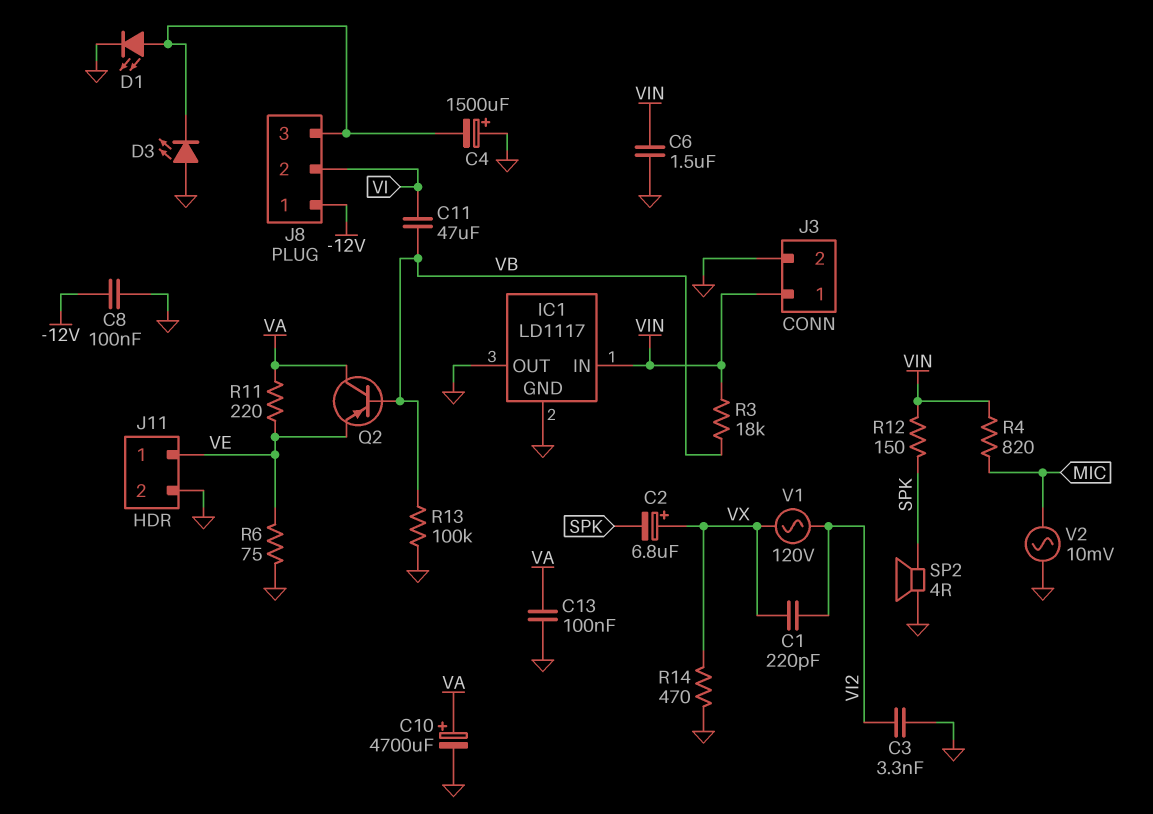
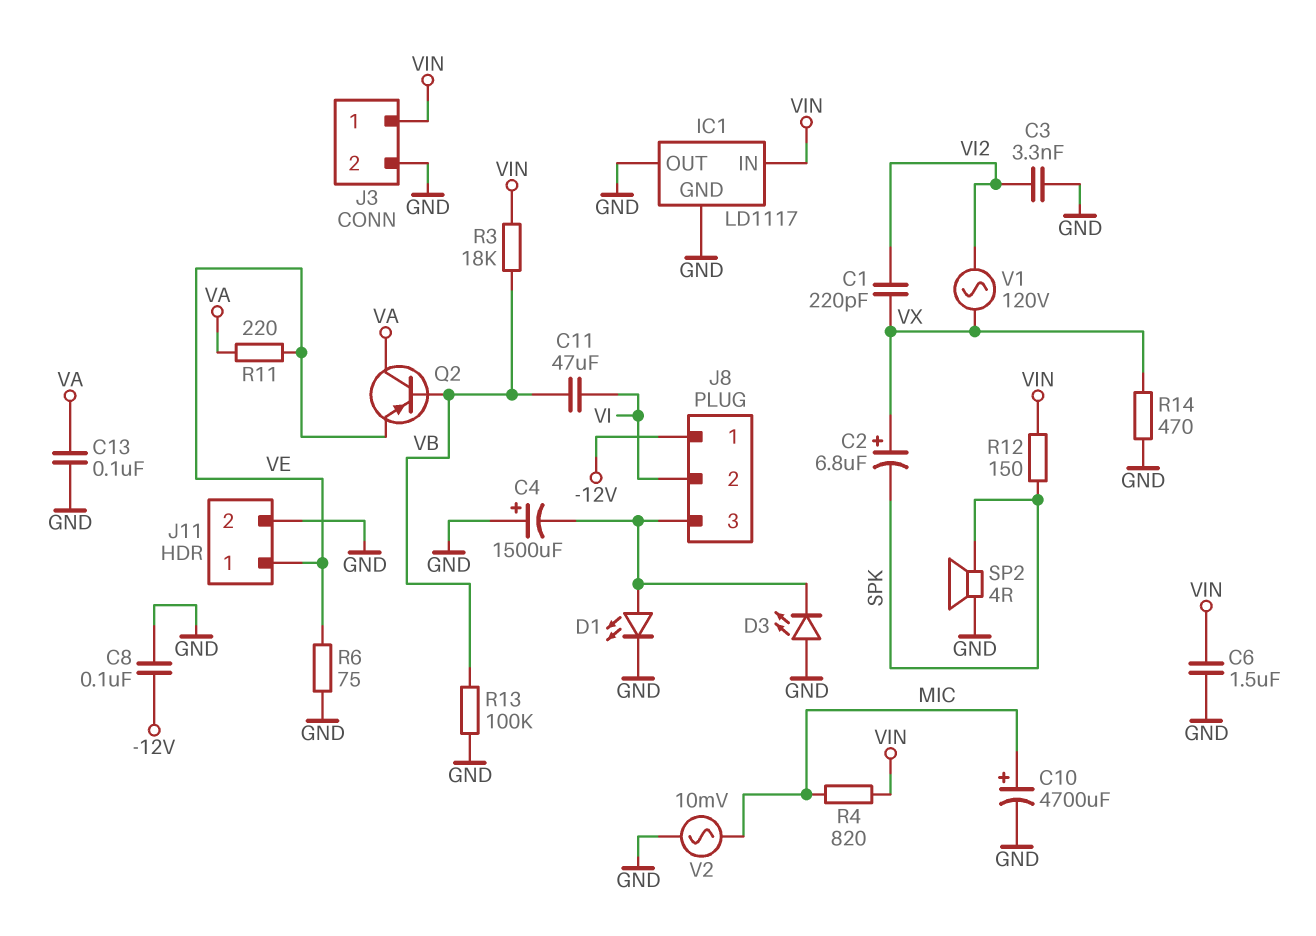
C10: 4700uF (plus VA, minus GND) -> 4700uF (plus MIC, minus GND)

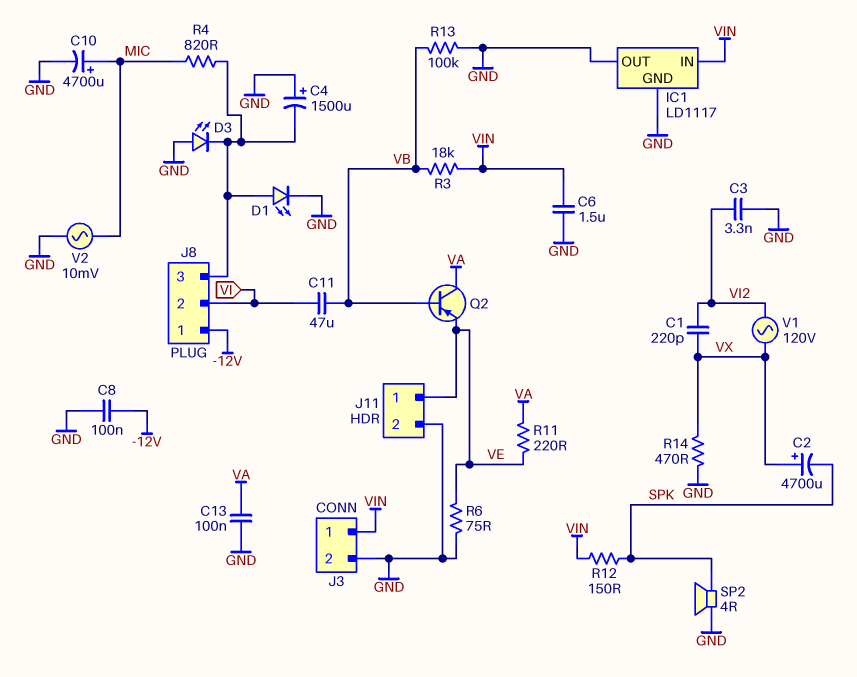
C2: 6.8uF (plus VX, minus SPK) -> 4700uF (plus VX, minus SPK)
R4: 820 (MIC, VIN) -> 820 (J8/3, MIC)

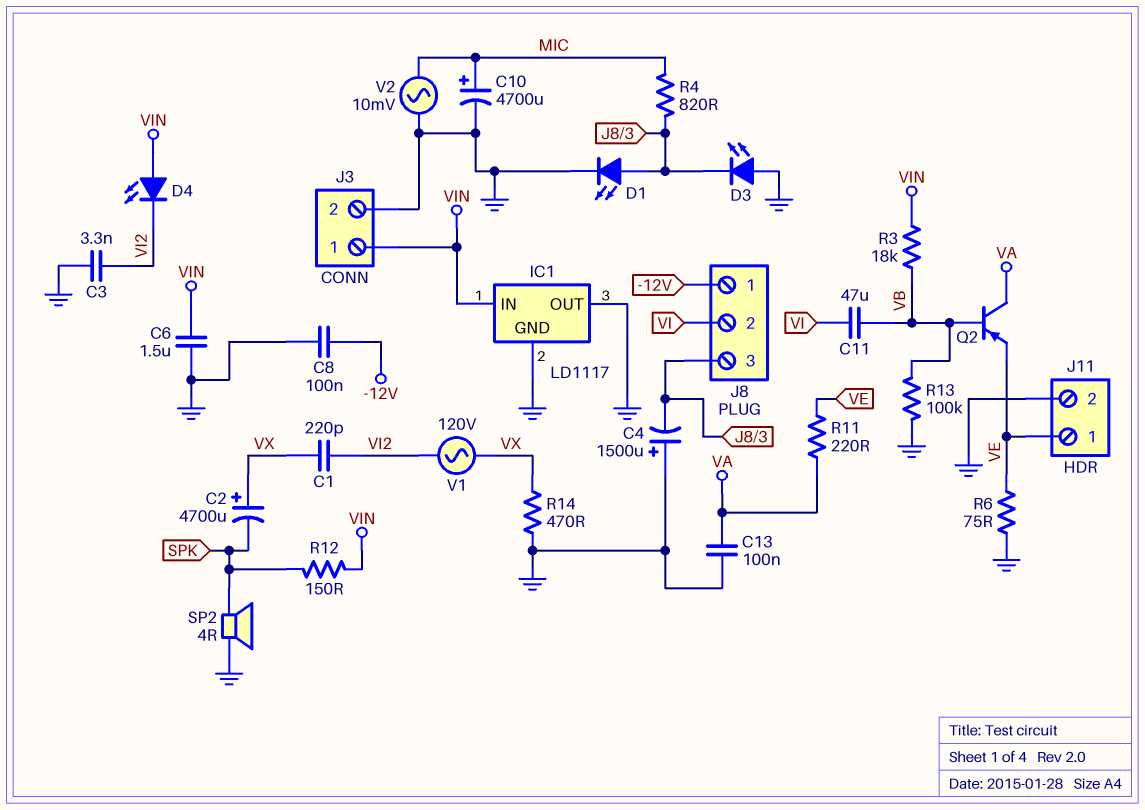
D4: none -> LED (A VIN, K VI2)

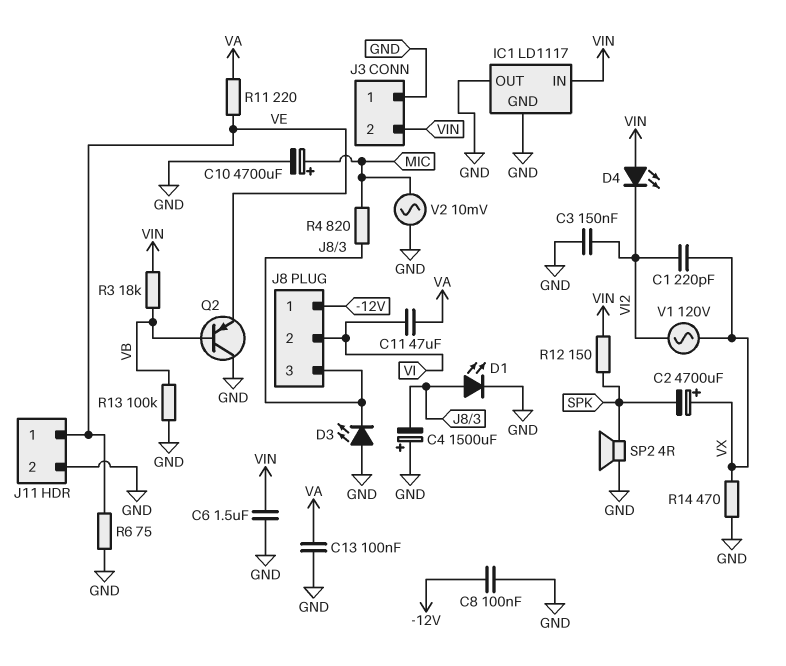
C3: 3.3nF (GND, VI2) -> 150nF (GND, VI2)
C11: 47uF (VB, VI) -> 47uF (VA, VI)
J3 pin 1: VIN -> GND
J3 pin 2: GND -> VIN
Q2: PNP (B VB, C VA, E VE) -> PNP (B VB, C GND, E VE)

